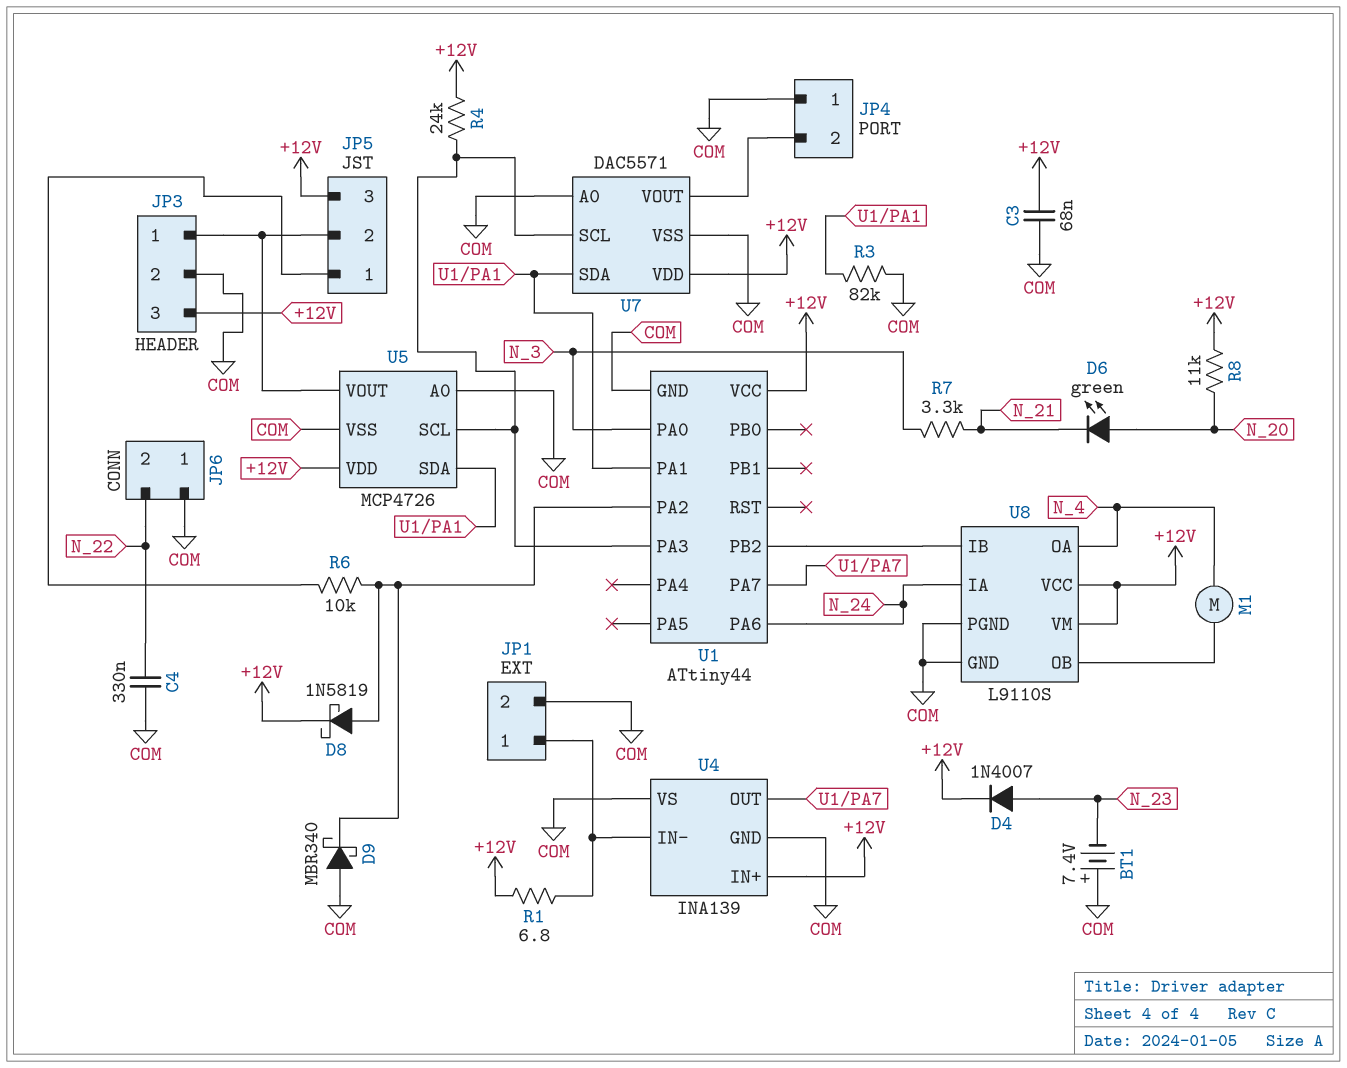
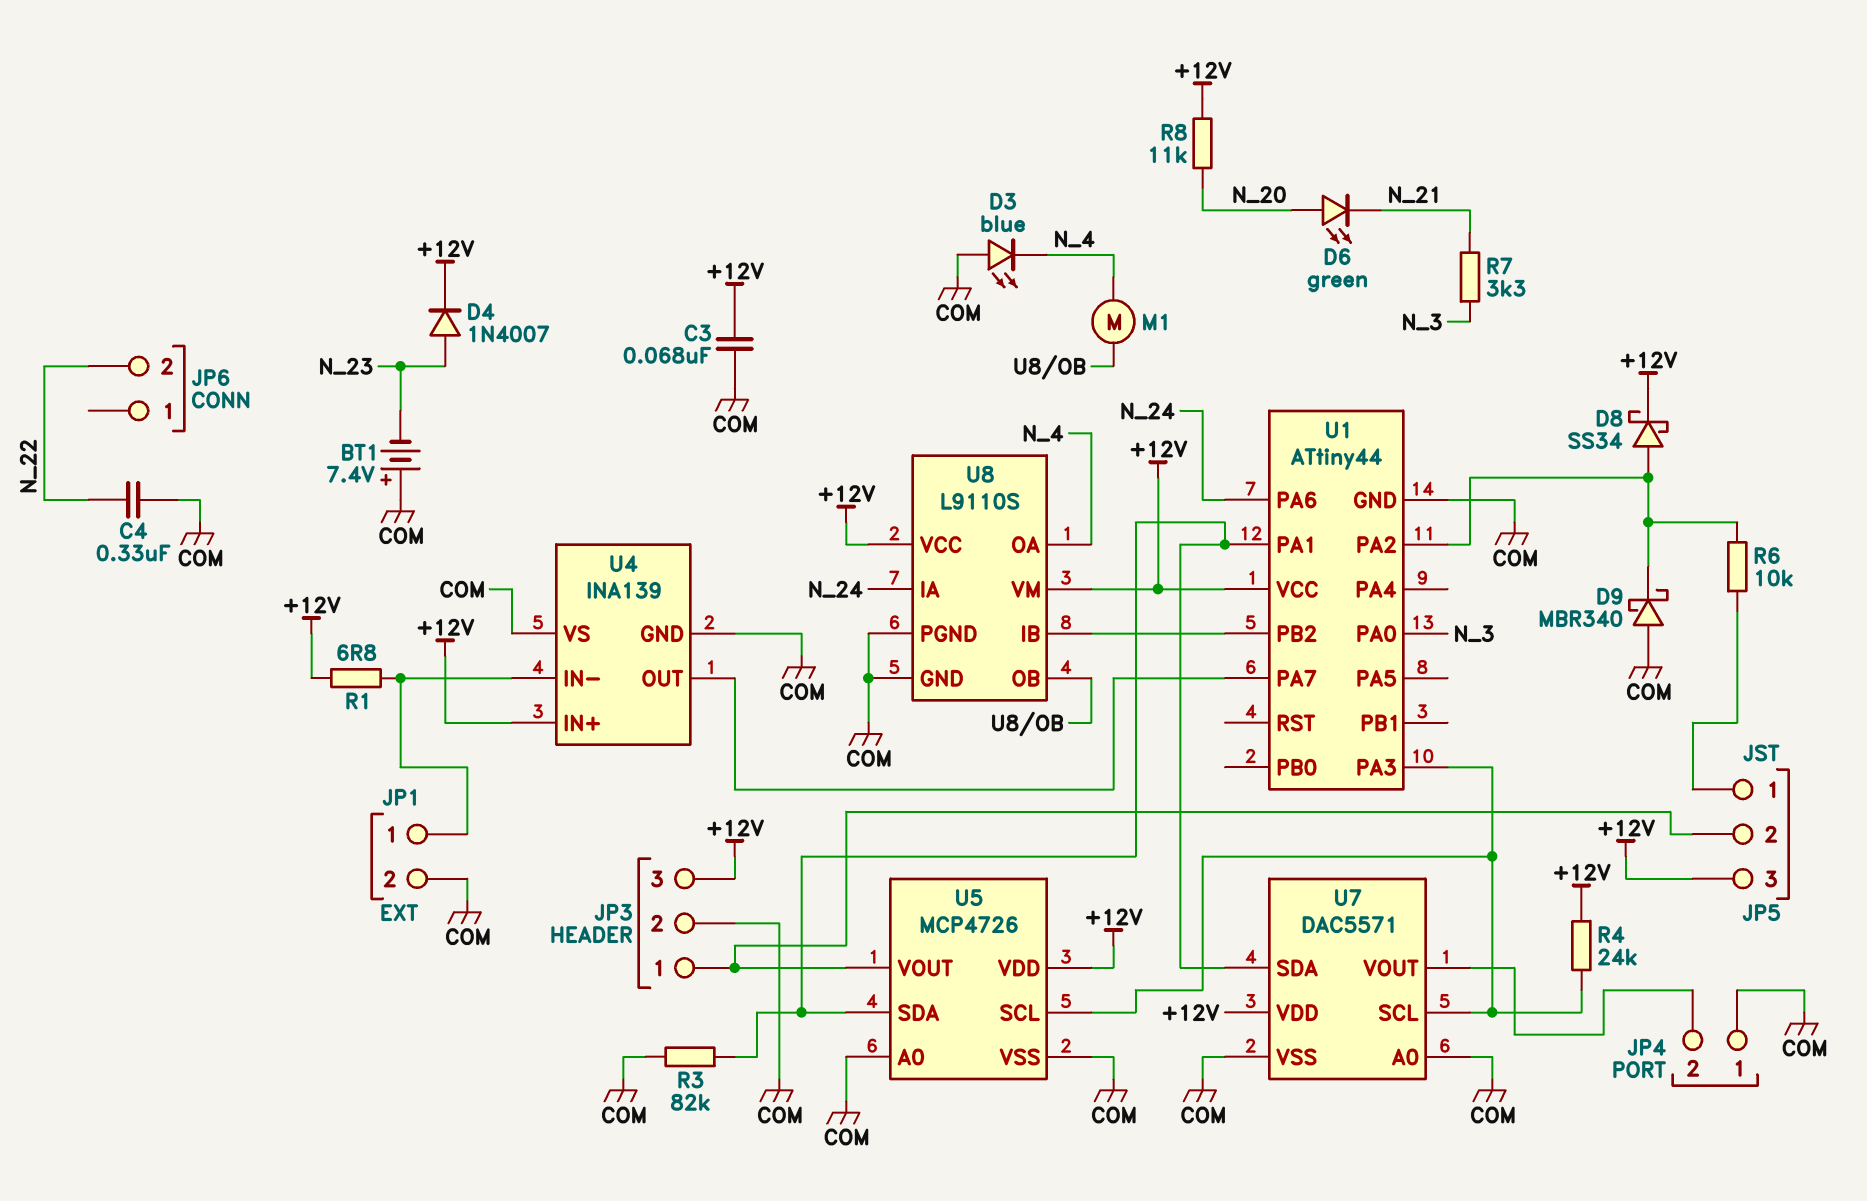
D3: none -> LED blue (A COM, K N_4)
D8: schottky 1N5819 (A U1/PA2, K +12V) -> schottky SS34 (A U1/PA2, K +12V)
JP6 pin 1: COM -> none

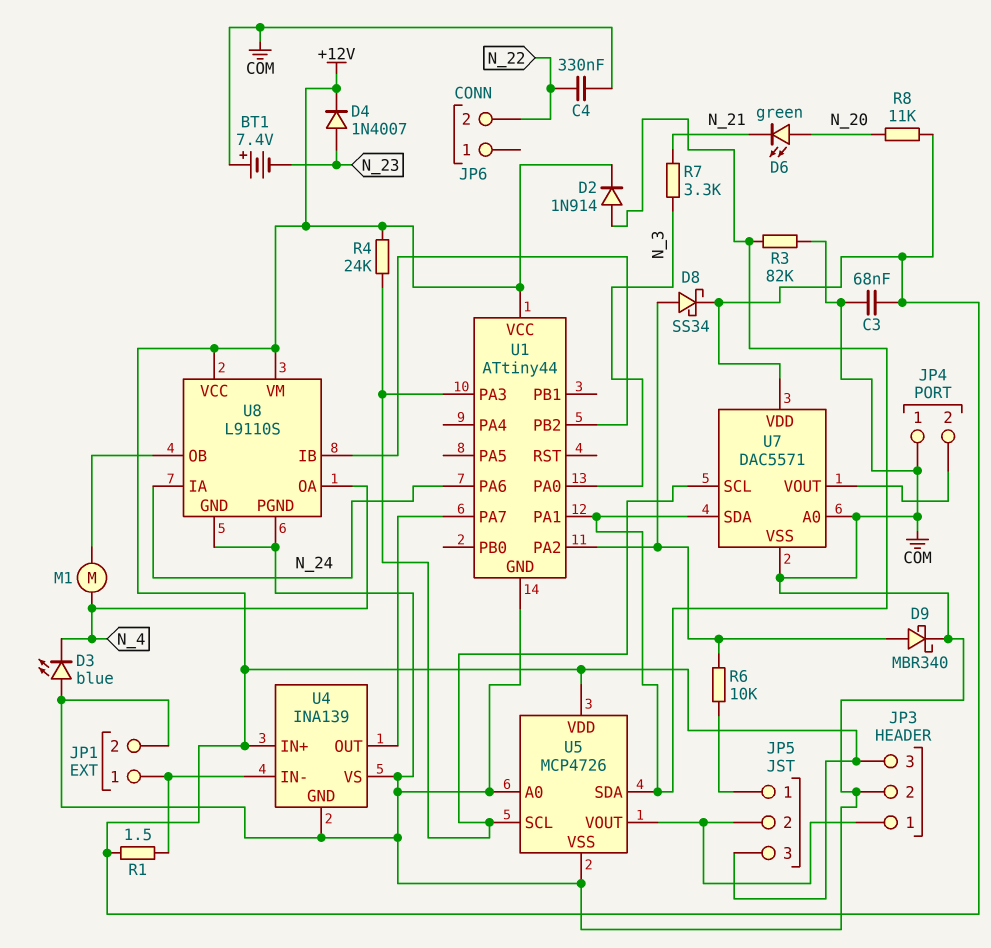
D2: none -> diode 1N914 (A U1/PA1, K +12V)
D9: schottky MBR340 (A COM, K U1/PA2) -> schottky MBR340 (A U1/PA2, K COM)
R1: 6.8 (+12V, JP1/1) -> 1.5 (+12V, JP1/1)

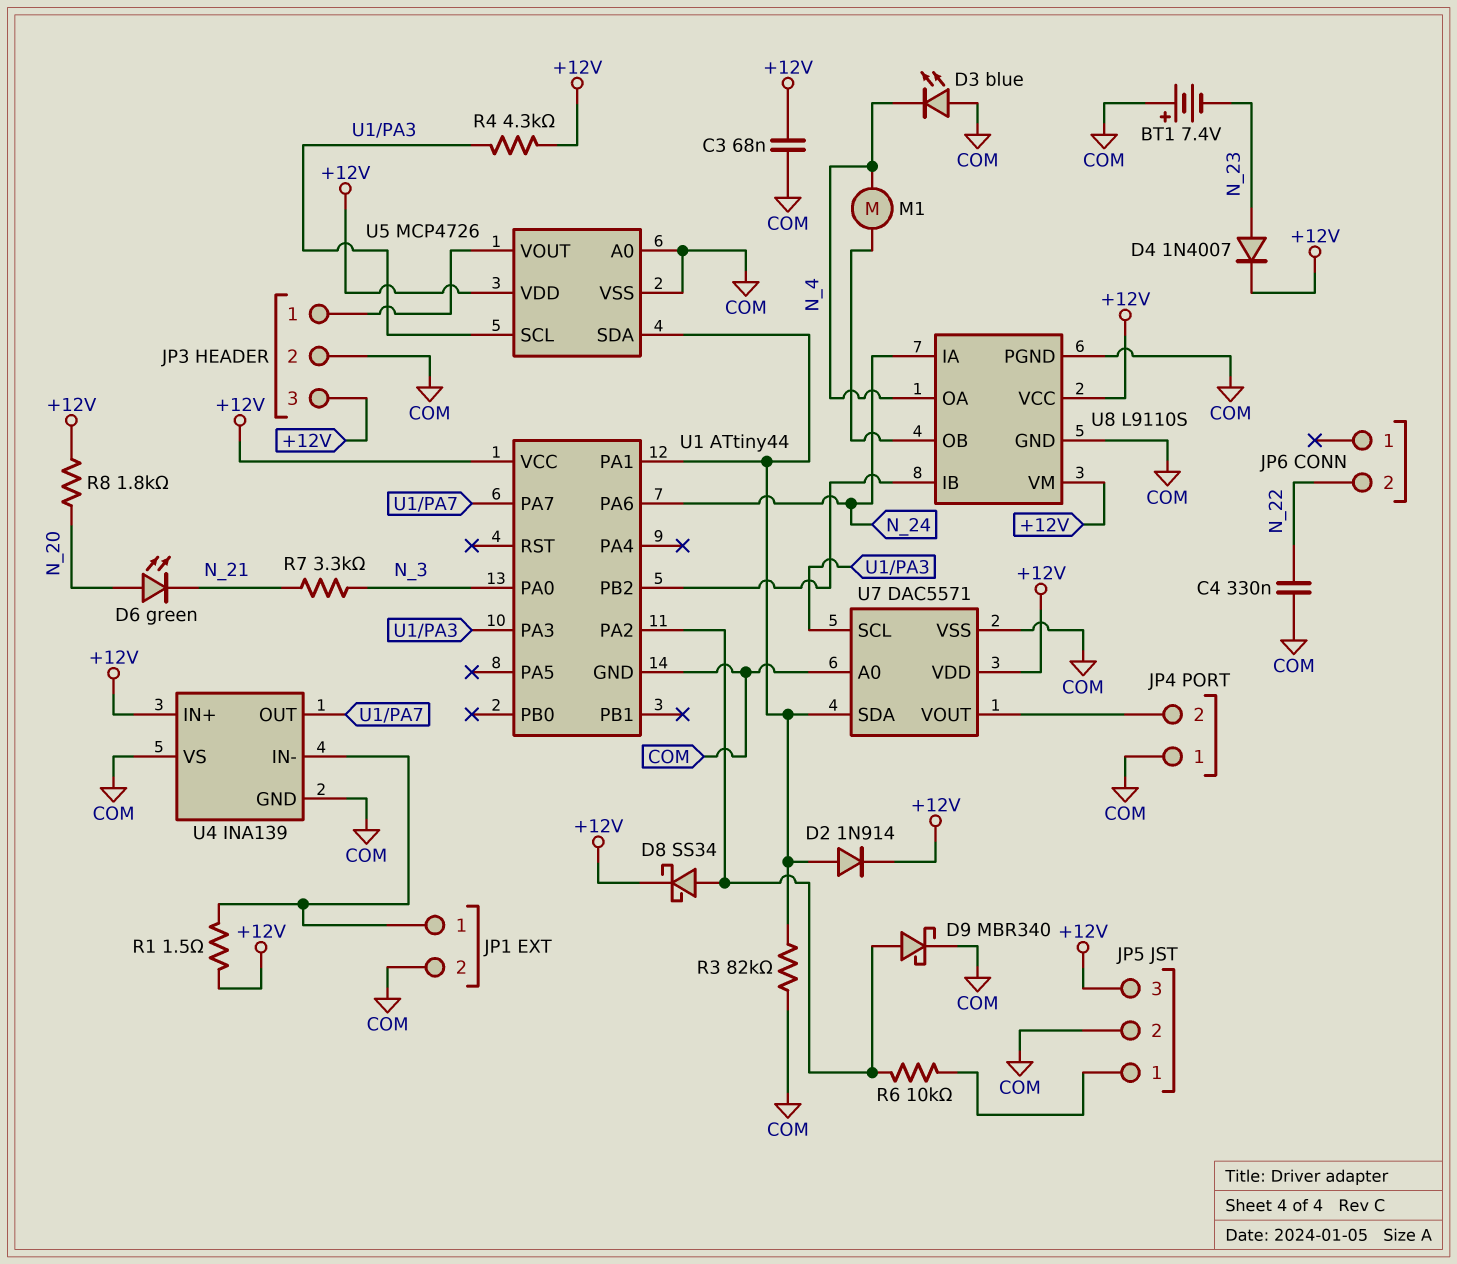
JP5 pin 2: JP3/1 -> COM
R4: 24k (+12V, U1/PA3) -> 4.3k (+12V, U1/PA3)
R8: 11k (+12V, N_20) -> 1.8k (+12V, N_20)

